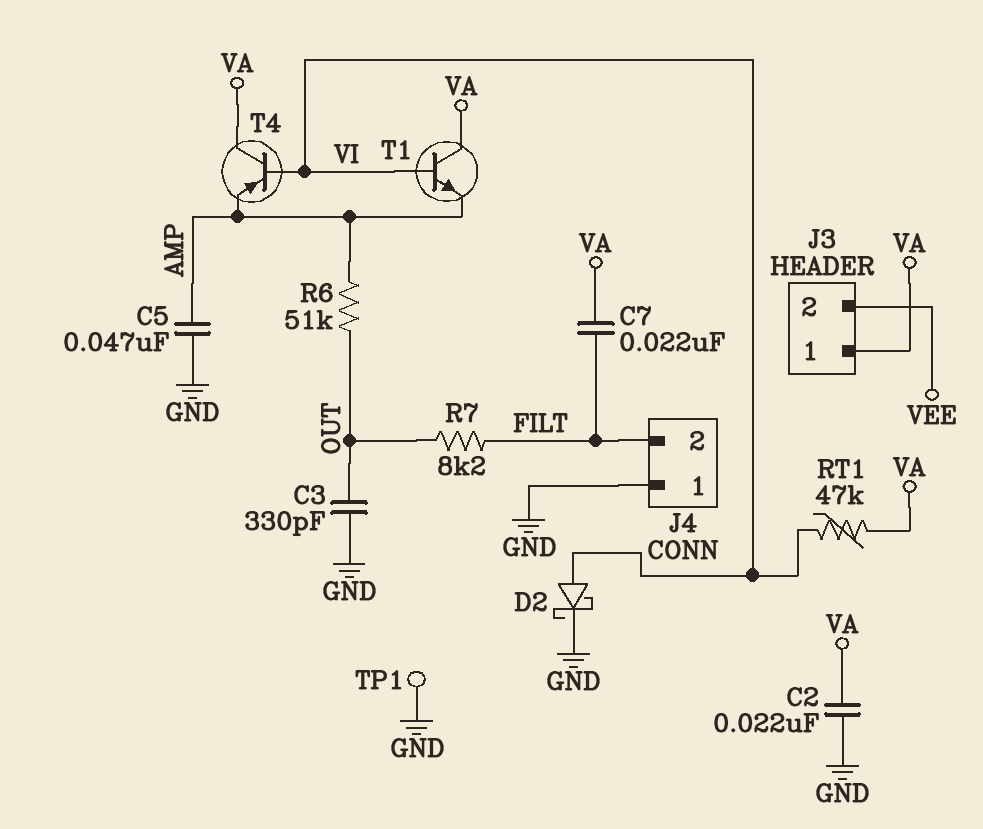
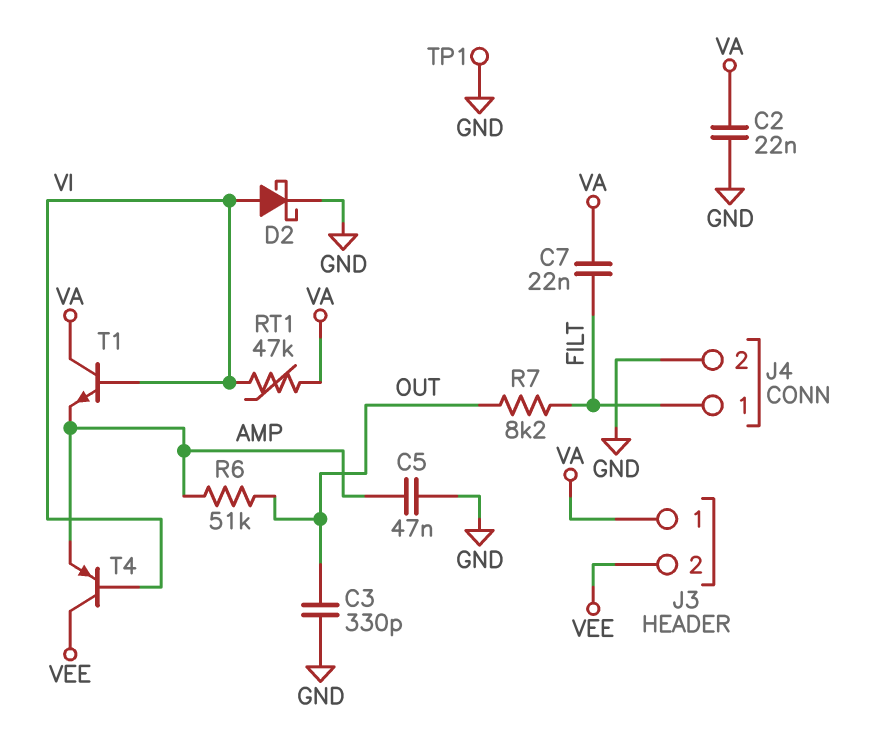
J4 pin 1: GND -> FILT
J4 pin 2: FILT -> GND
T4: PNP (B VI, C VA, E AMP) -> PNP (B VI, C VEE, E AMP)

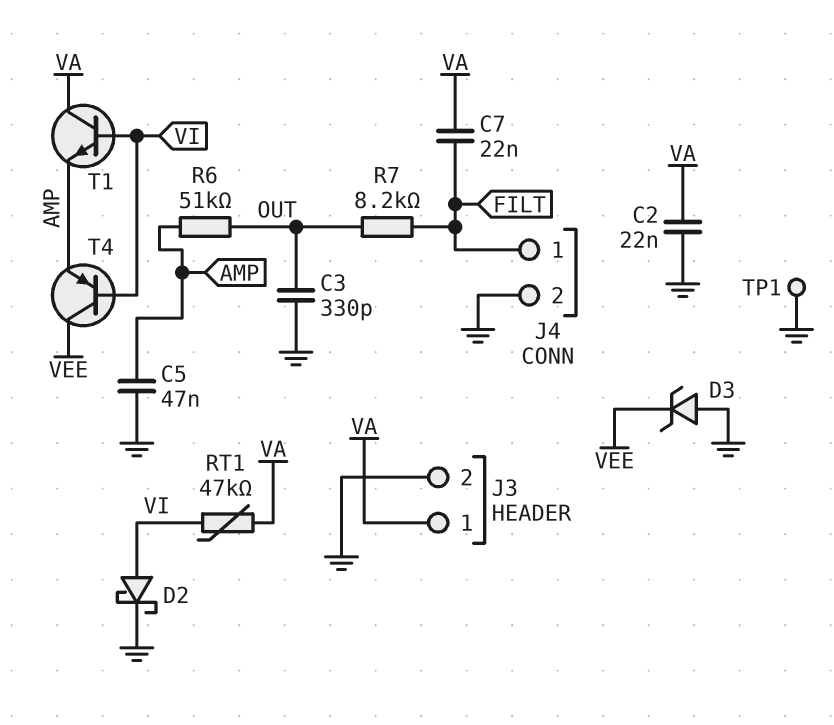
D3: none -> zener (A GND, K VEE)
J3 pin 2: VEE -> GND

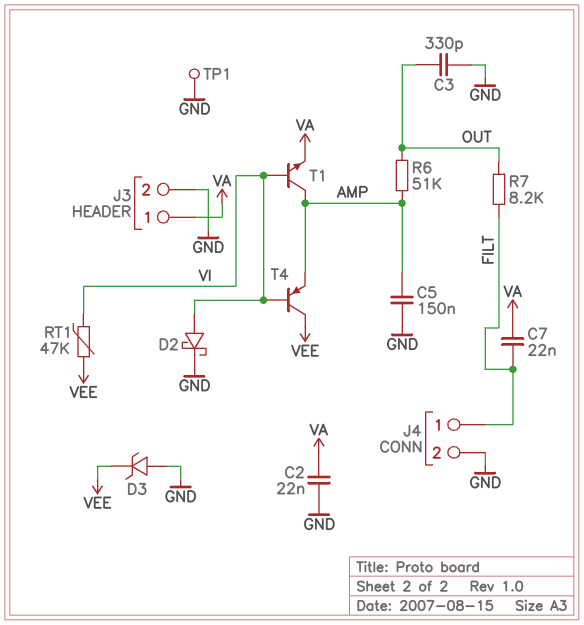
C5: 47nF (AMP, GND) -> 150nF (AMP, GND)
RT1: 47k (VA, VI) -> 47k (VEE, VI)
T1: NPN (B VI, C VA, E AMP) -> NPN (B VI, C AMP, E VA)

